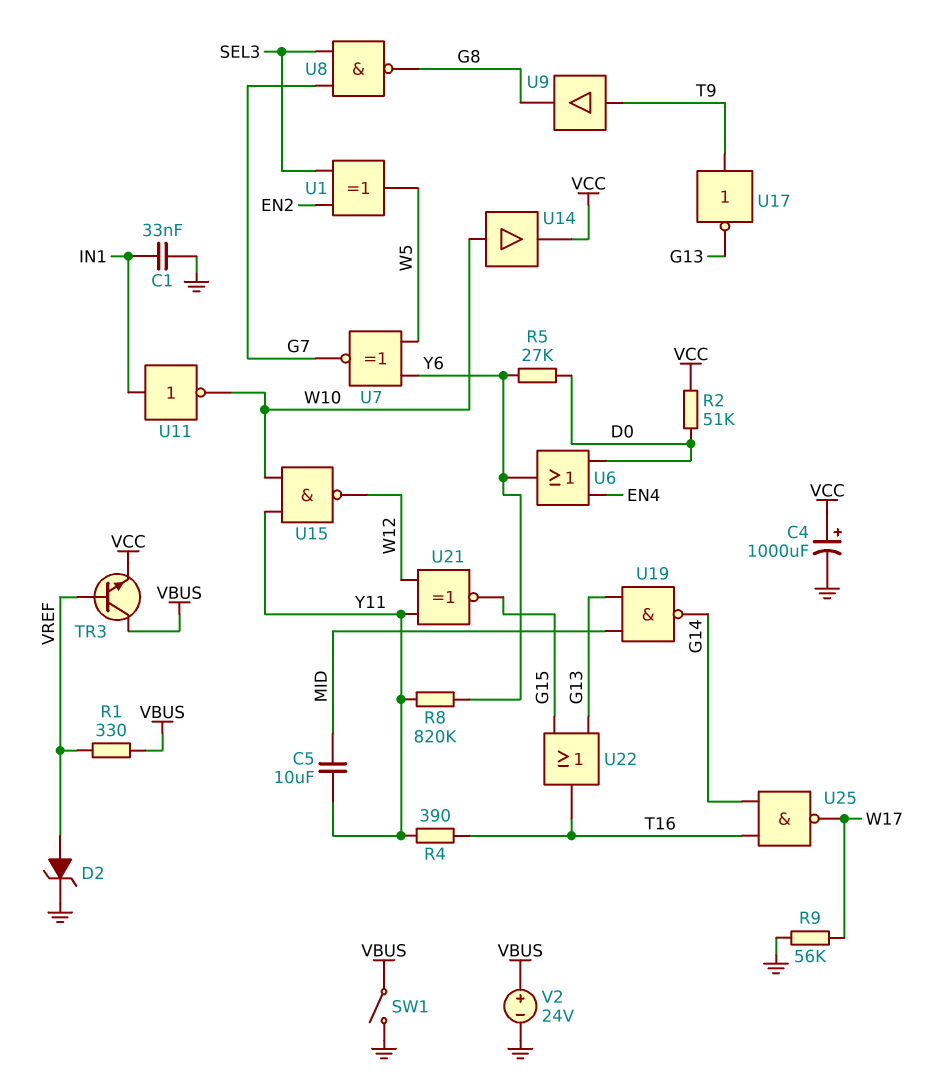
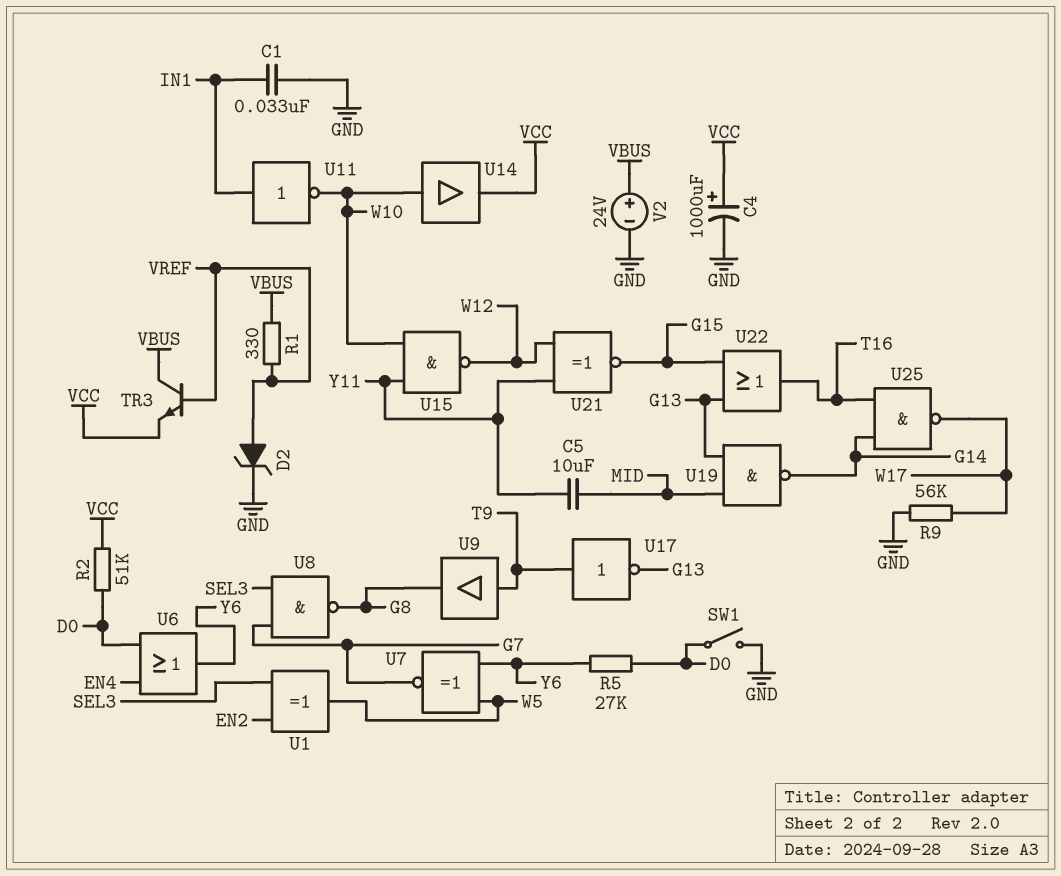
R4: 390 (T16, Y11) -> none
R8: 820k (Y6, Y11) -> none
SW1: switch (GND, VBUS) -> switch (D0, GND)

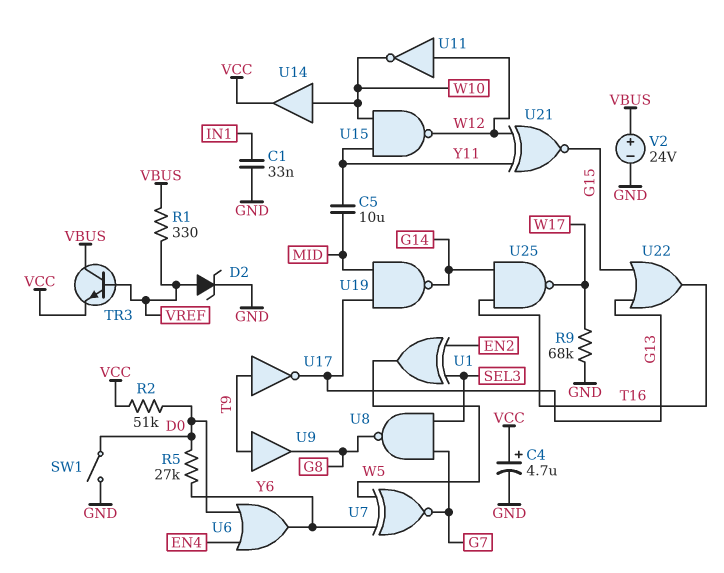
C4: 1000uF (plus VCC, minus GND) -> 4.7uF (plus VCC, minus GND)
R9: 56k (GND, W17) -> 68k (GND, W17)
U11: NOT (in IN1, out W10) -> NOT (in W12, out W10)

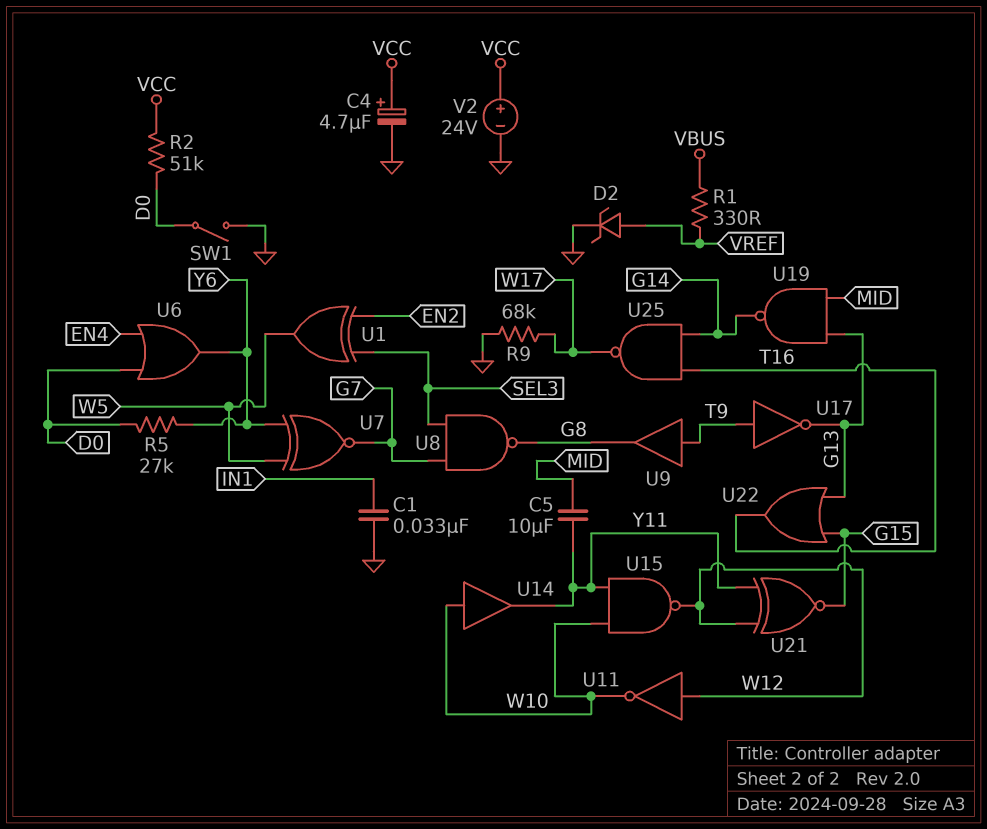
TR3: NPN (B VREF, C VBUS, E VCC) -> none
U14: buffer (in W10, out VCC) -> buffer (in W10, out Y11)
V2: 24V (plus VBUS, minus GND) -> 24V (plus VCC, minus GND)

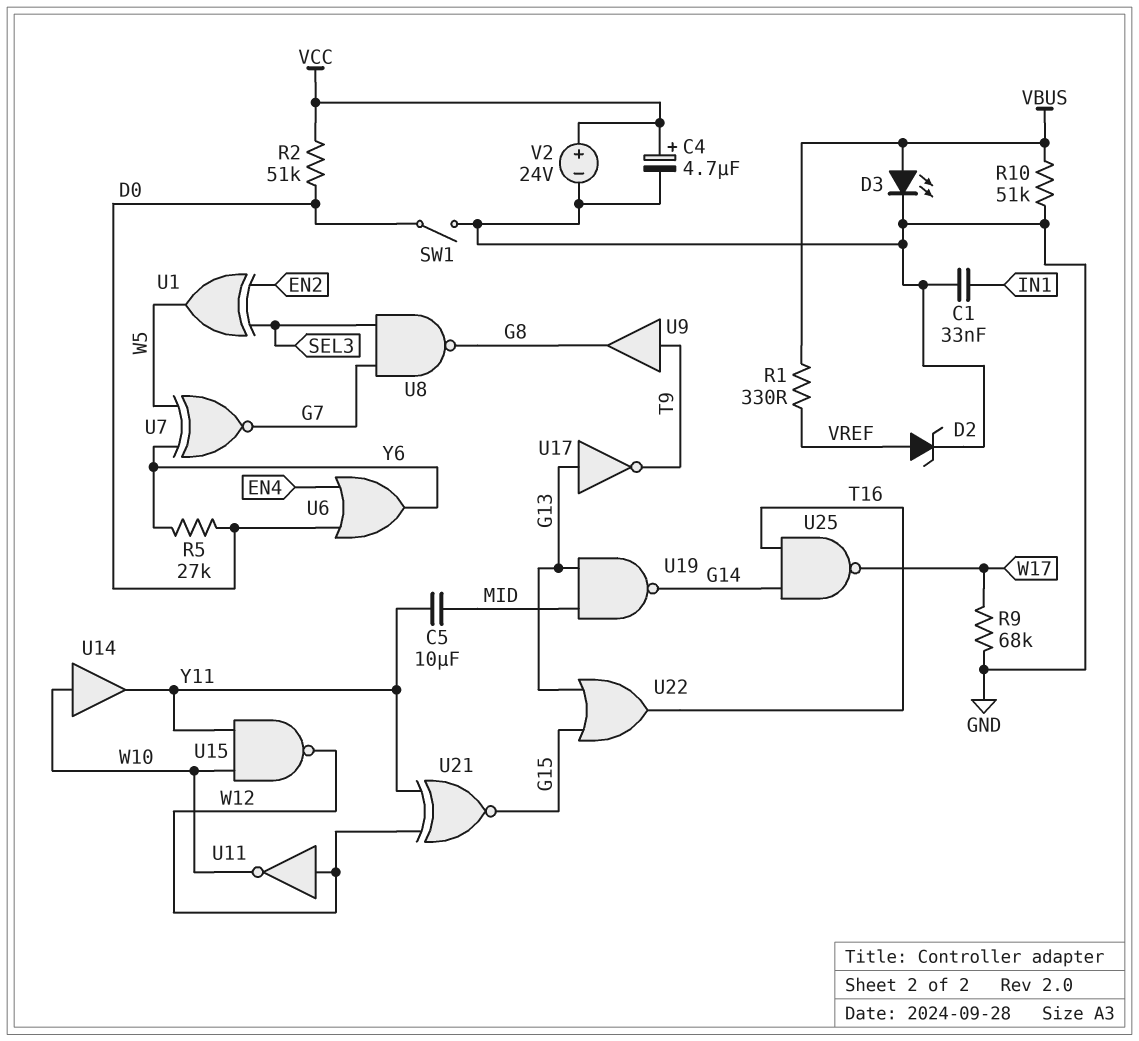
D3: none -> LED (A VBUS, K GND)
R10: none -> 51k (GND, VBUS)
U17: NOT (in T9, out G13) -> NOT (in G13, out T9)

